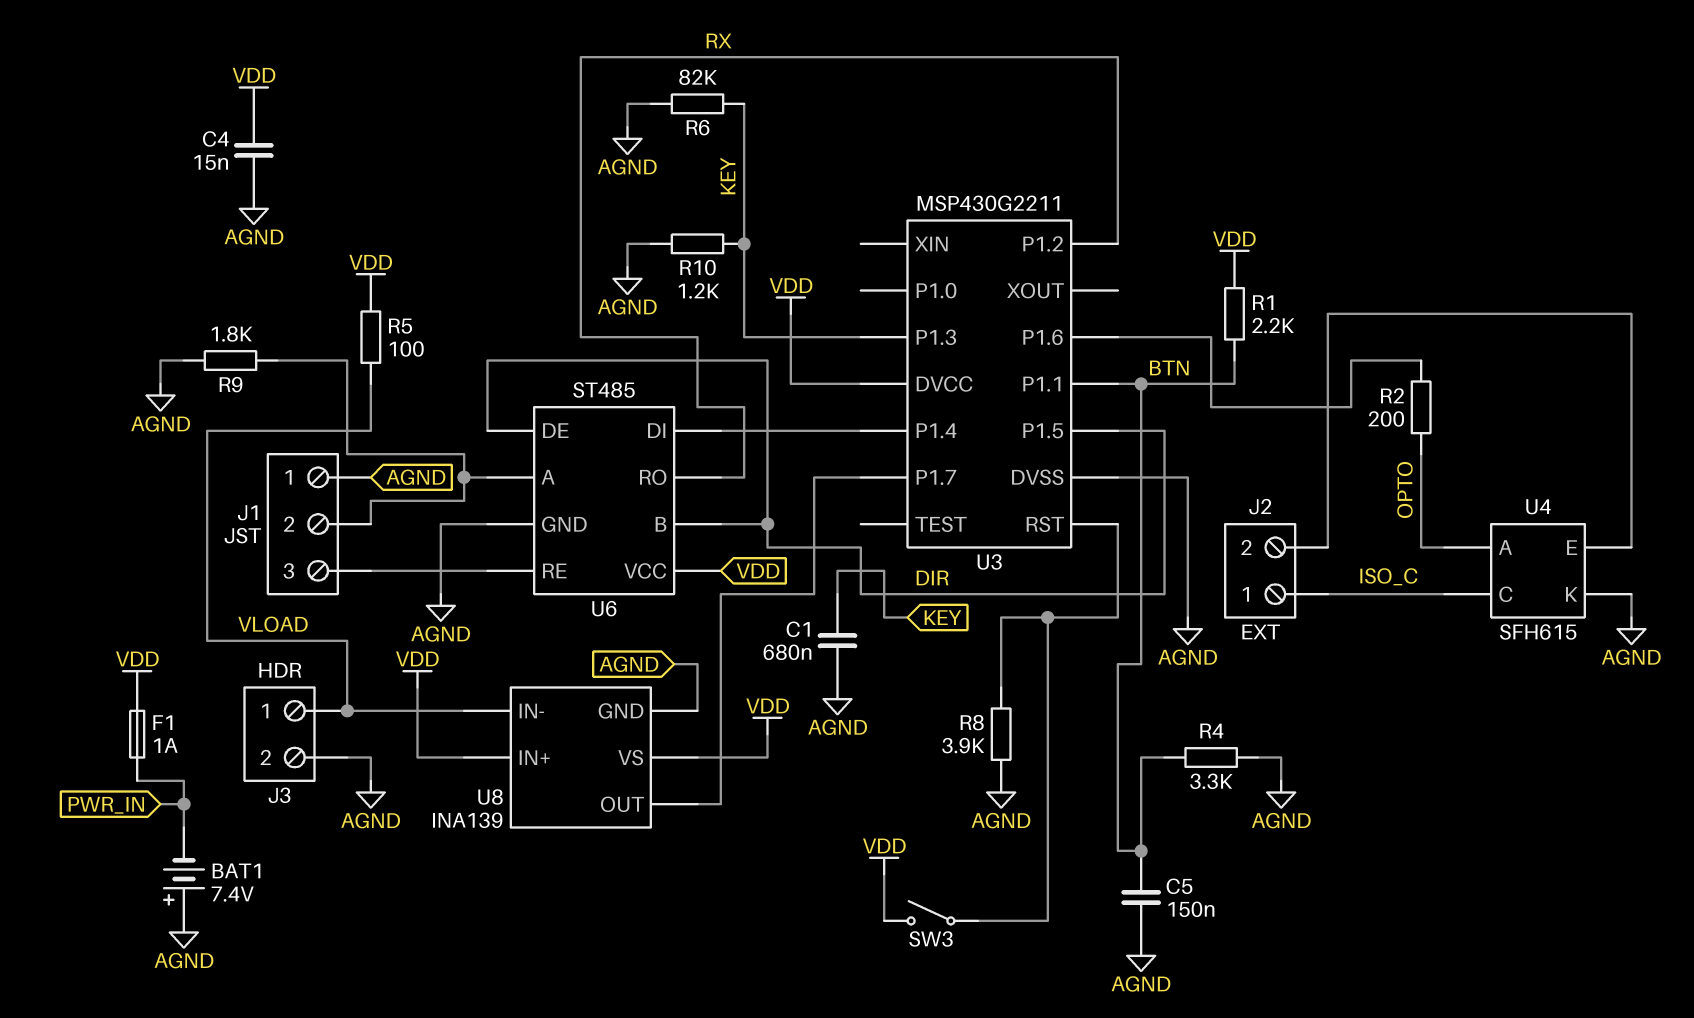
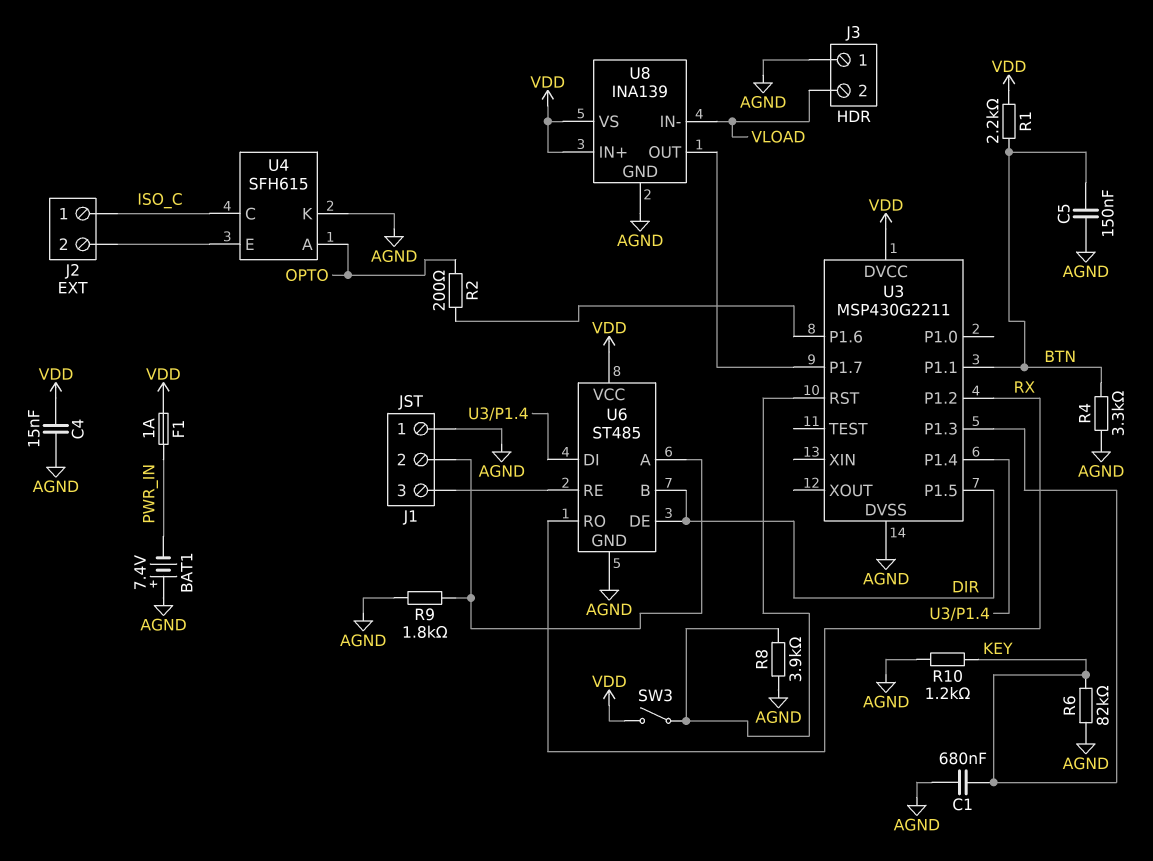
J3 pin 1: VLOAD -> AGND
J3 pin 2: AGND -> VLOAD
R5: 100 (VDD, VLOAD) -> none

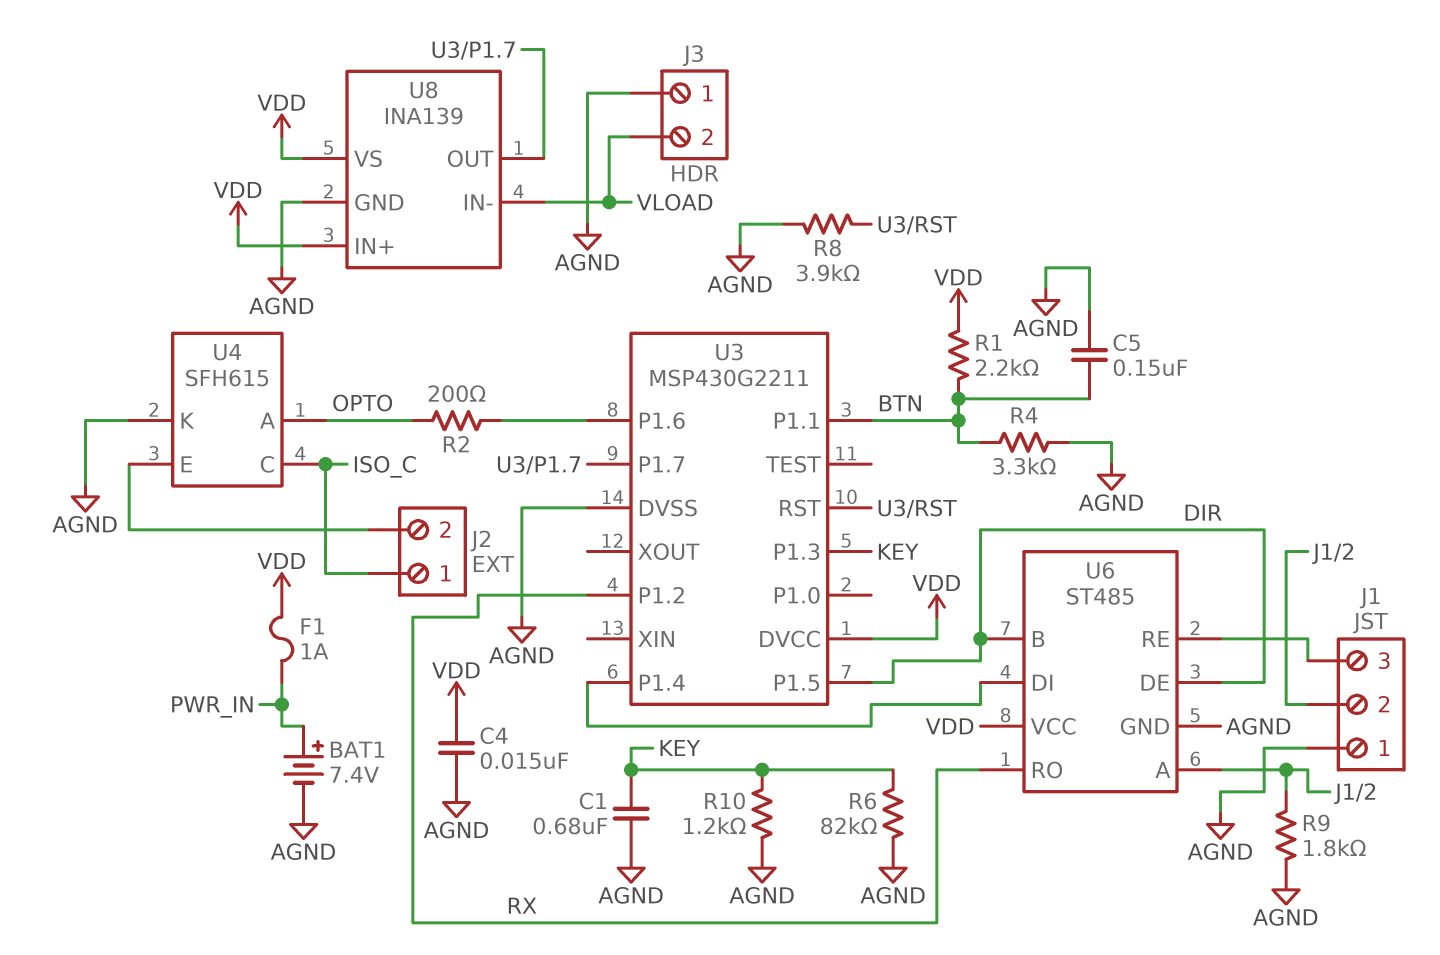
BAT1: 7.4V (plus AGND, minus PWR_IN) -> 7.4V (plus PWR_IN, minus AGND)
SW3: switch (U3/RST, VDD) -> none

